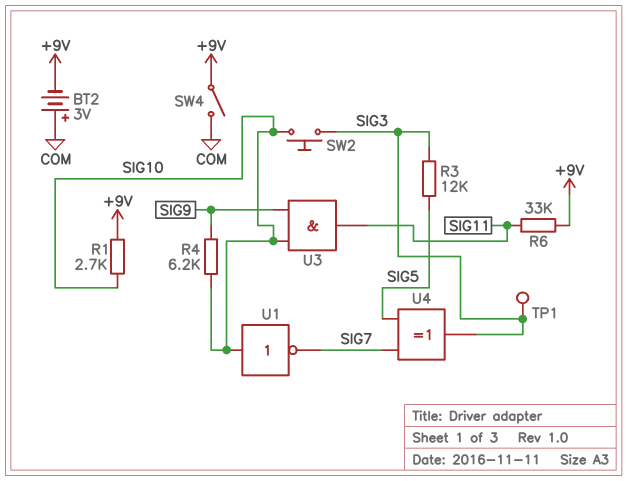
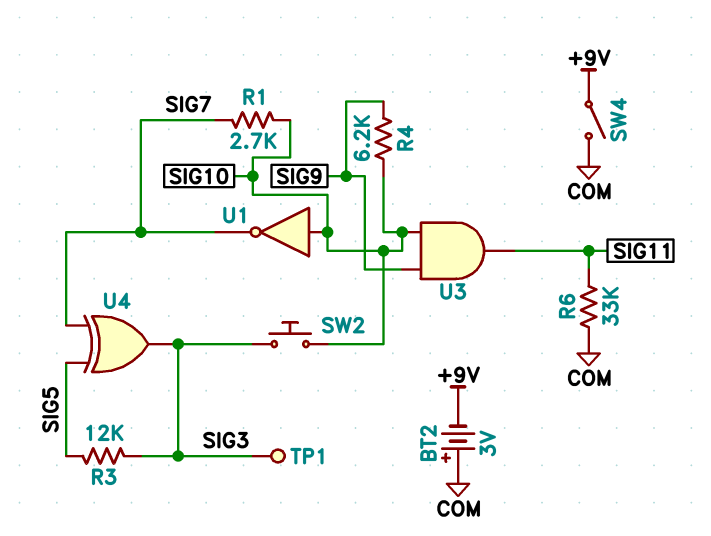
R1: 2.7k (+9V, SIG10) -> 2.7k (SIG7, SIG10)
R6: 33k (+9V, SIG11) -> 33k (COM, SIG11)

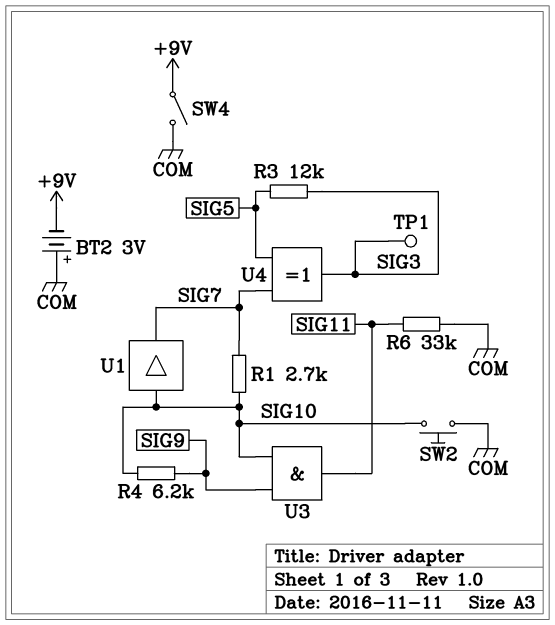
SW2: button (SIG3, SIG10) -> button (COM, SIG10)
U1: NOT (in SIG10, out SIG7) -> buffer (in SIG10, out SIG7)

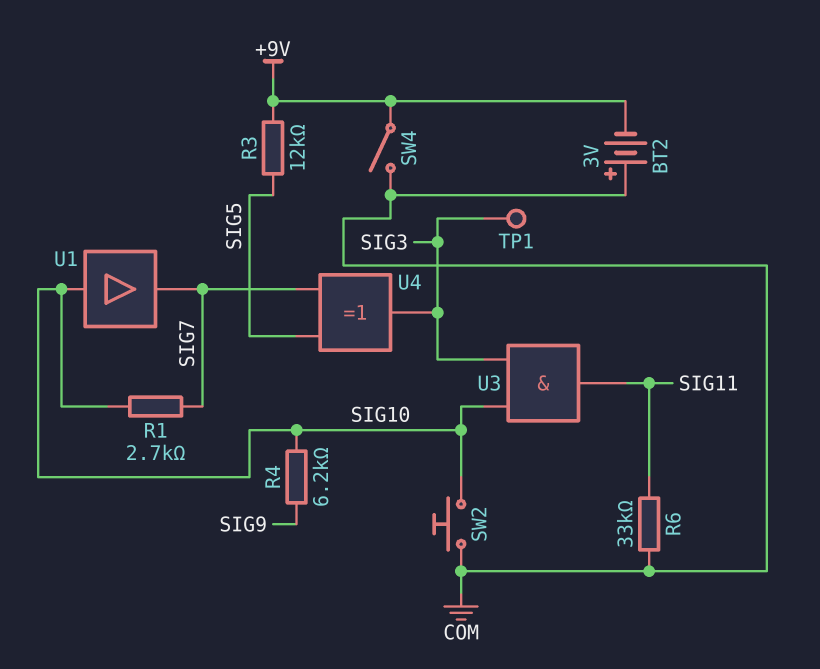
R3: 12k (SIG3, SIG5) -> 12k (+9V, SIG5)
U3: AND (in SIG9, in SIG10, out SIG11) -> AND (in SIG3, in SIG10, out SIG11)

